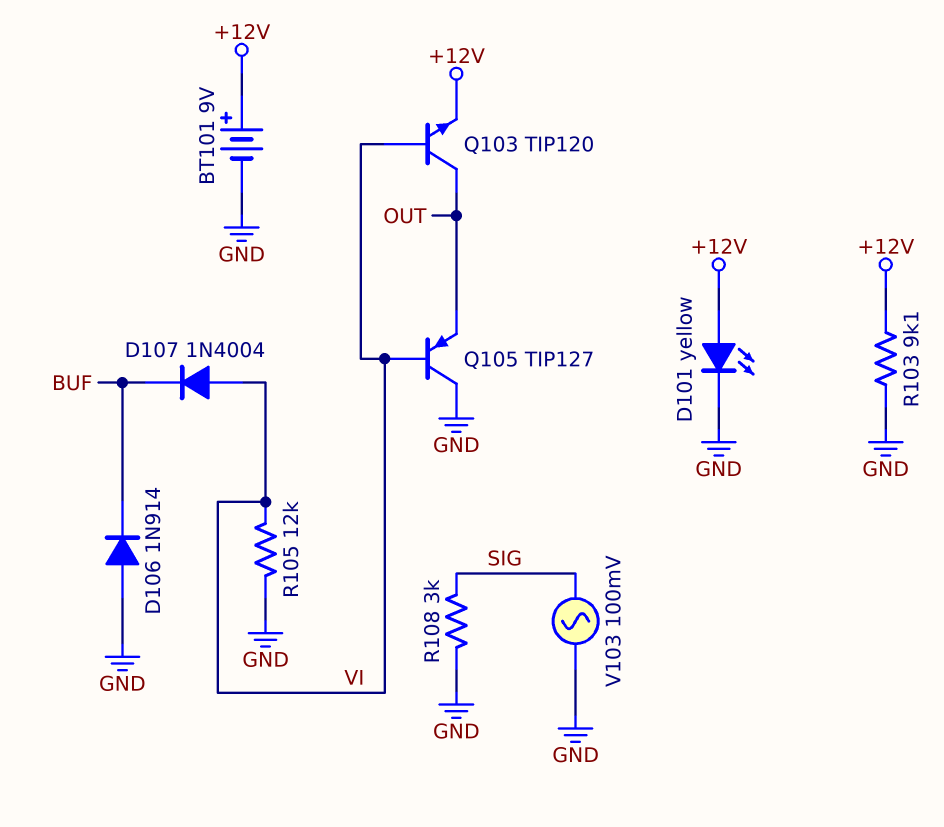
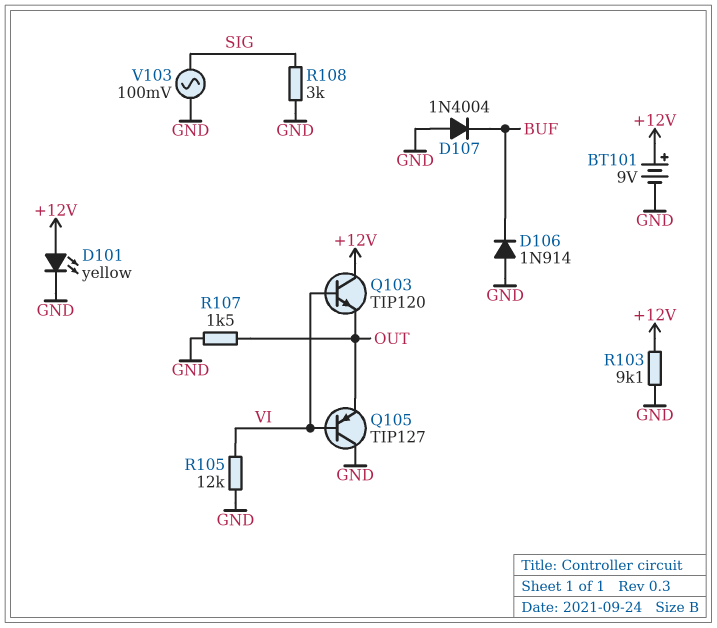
D107: diode 1N4004 (A VI, K BUF) -> diode 1N4004 (A GND, K BUF)
Q103: NPN TIP120 (B VI, C OUT, E +12V) -> NPN TIP120 (B VI, C +12V, E OUT)
R107: none -> 1.5k (GND, OUT)

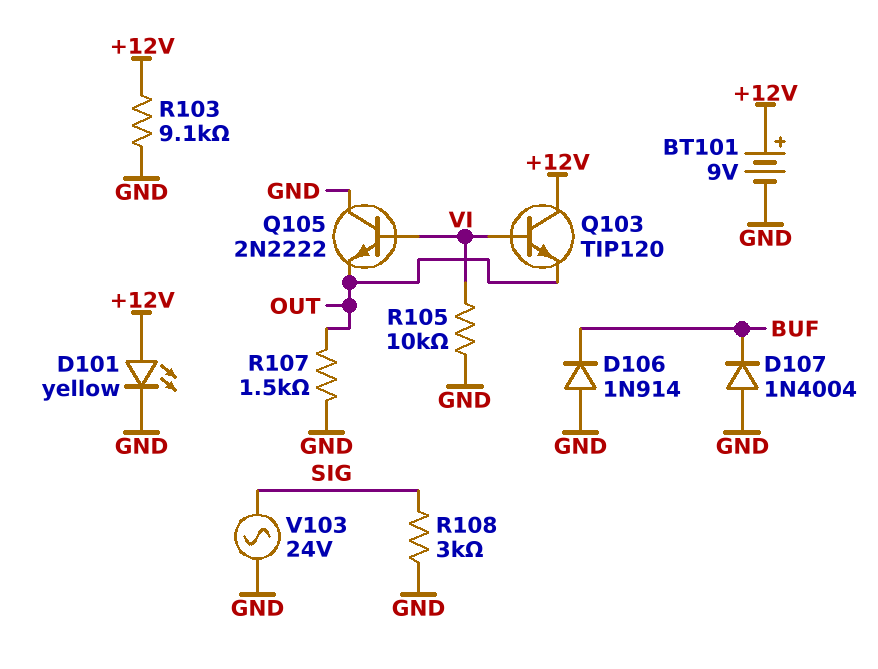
Q105: PNP TIP127 (B VI, C GND, E OUT) -> NPN 2N2222 (B VI, C GND, E OUT)
R105: 12k (GND, VI) -> 10k (GND, VI)
V103: AC 100mV (GND, SIG) -> AC 24V (GND, SIG)

